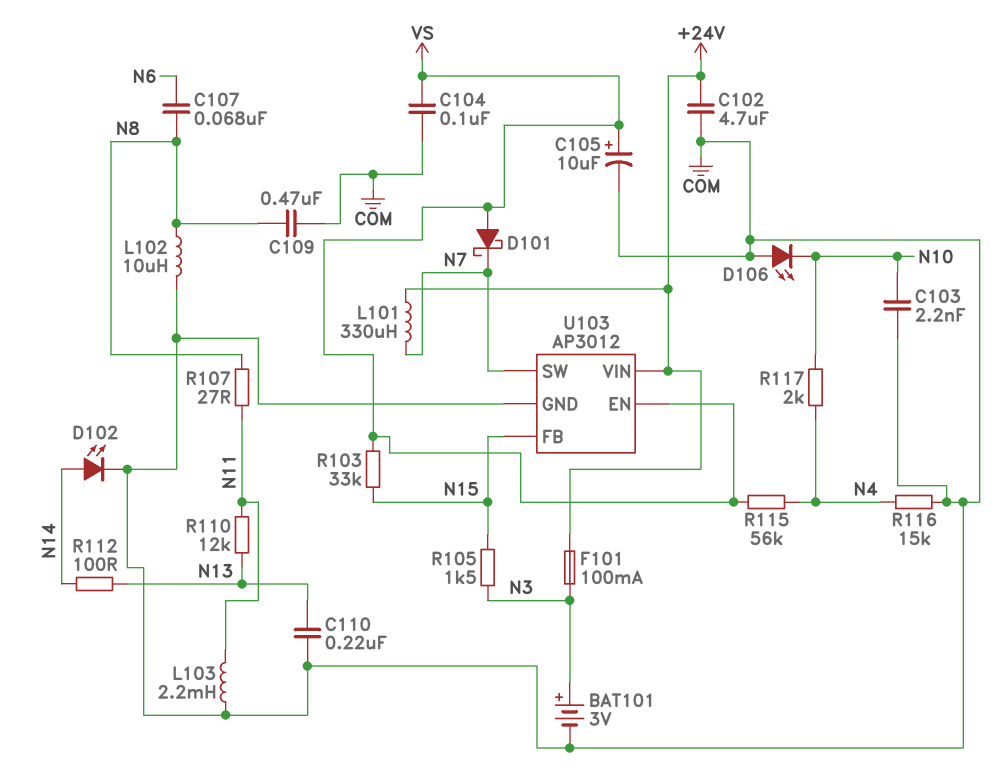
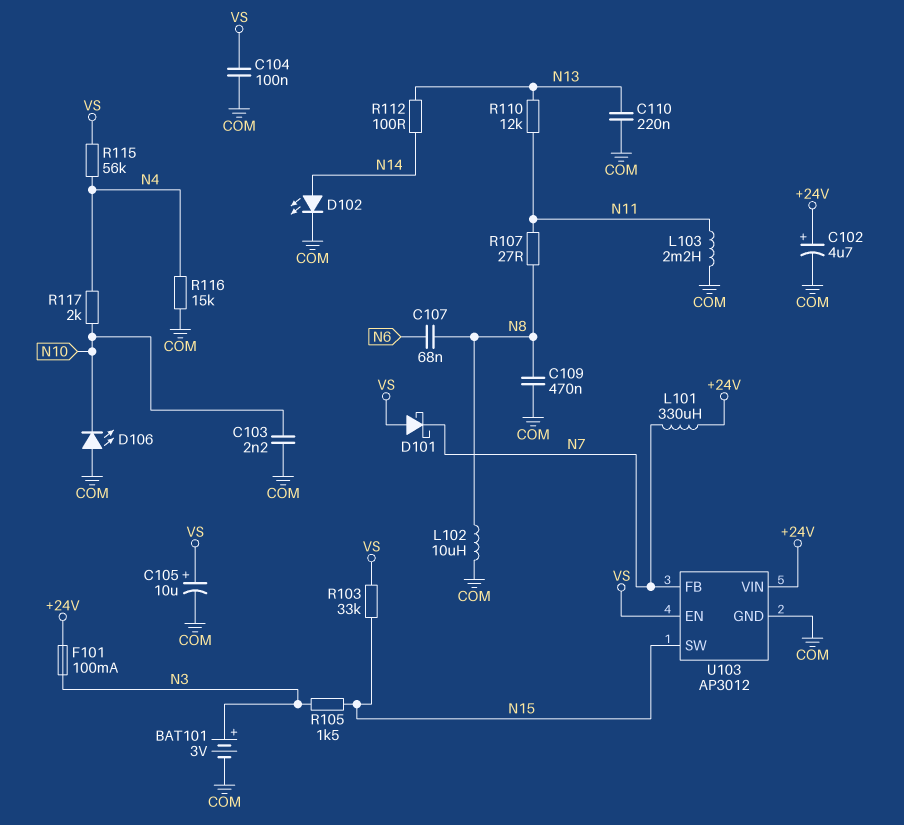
C102: 4.7uF (+24V, COM) -> 4.7uF (plus +24V, minus COM)
U103 pin FB: N15 -> N7
U103 pin SW: N7 -> N15

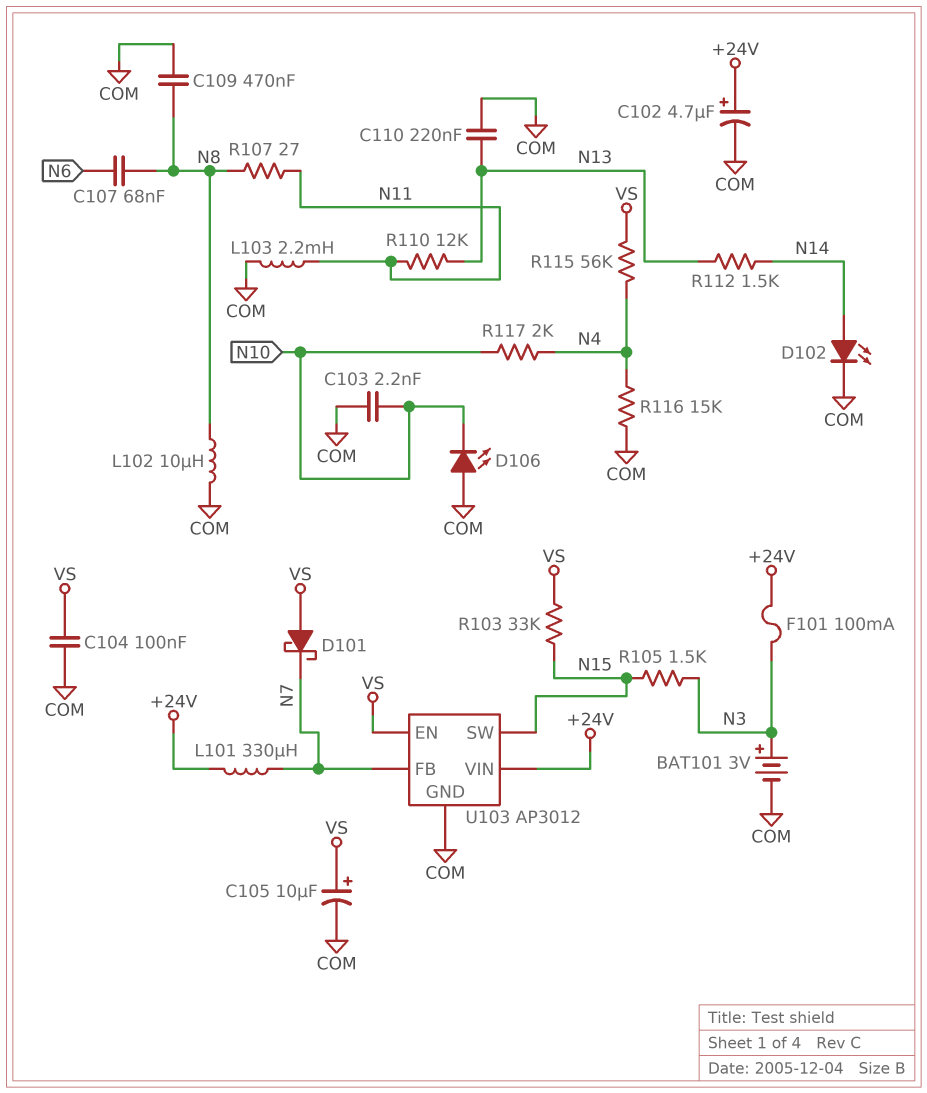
R112: 100 (N13, N14) -> 1.5k (N13, N14)

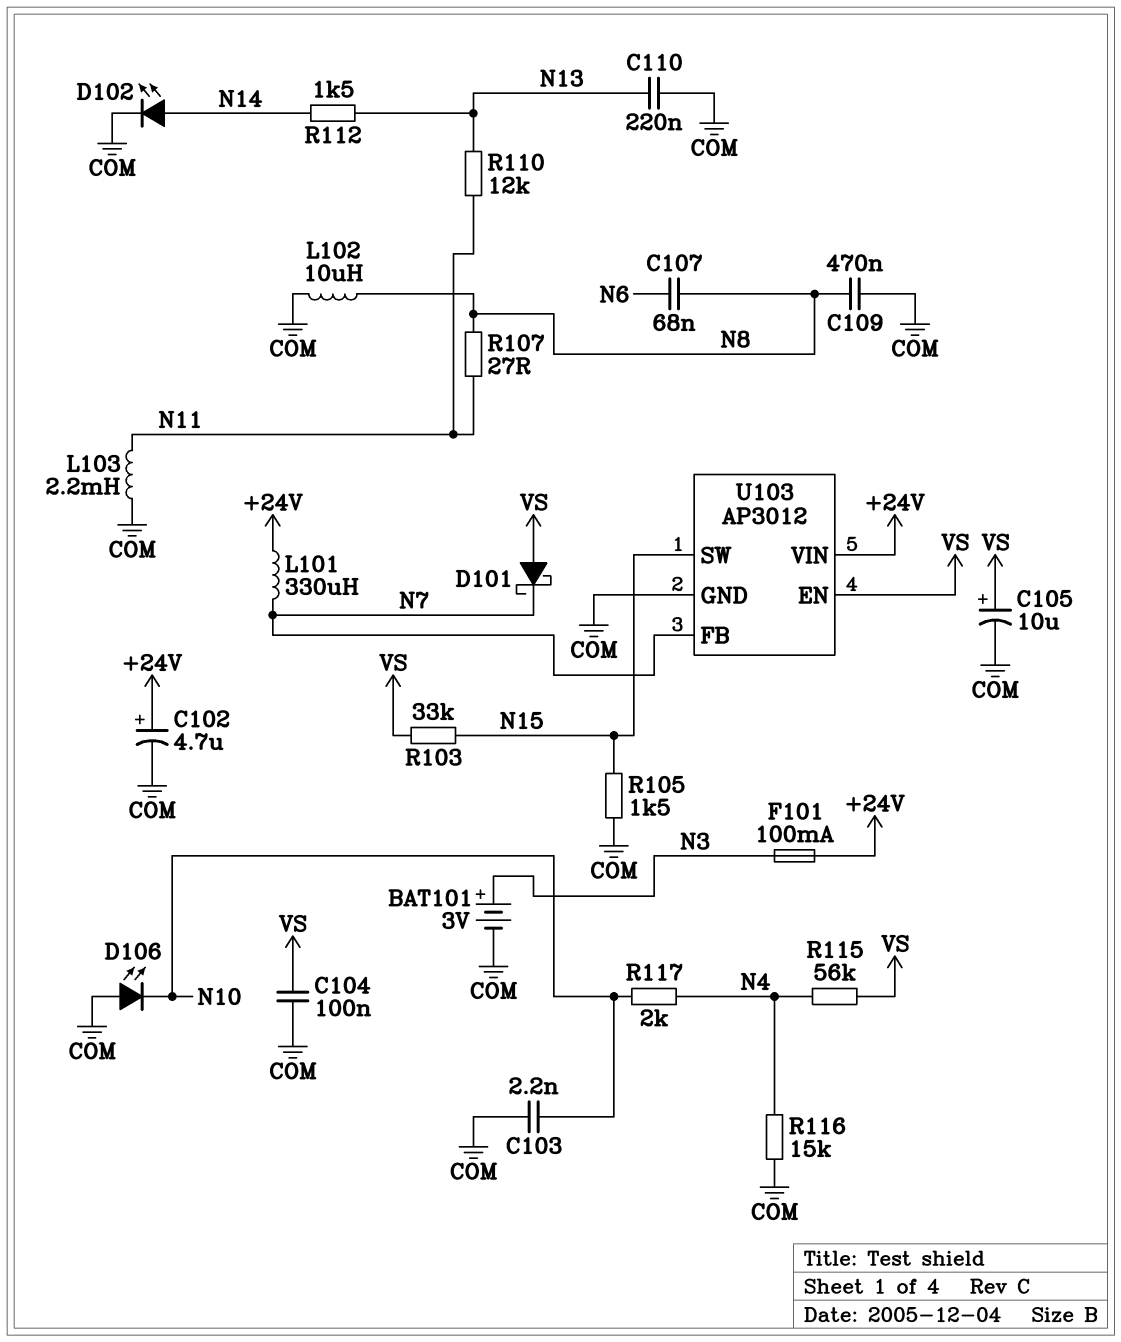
R105: 1.5k (N3, N15) -> 1.5k (COM, N15)

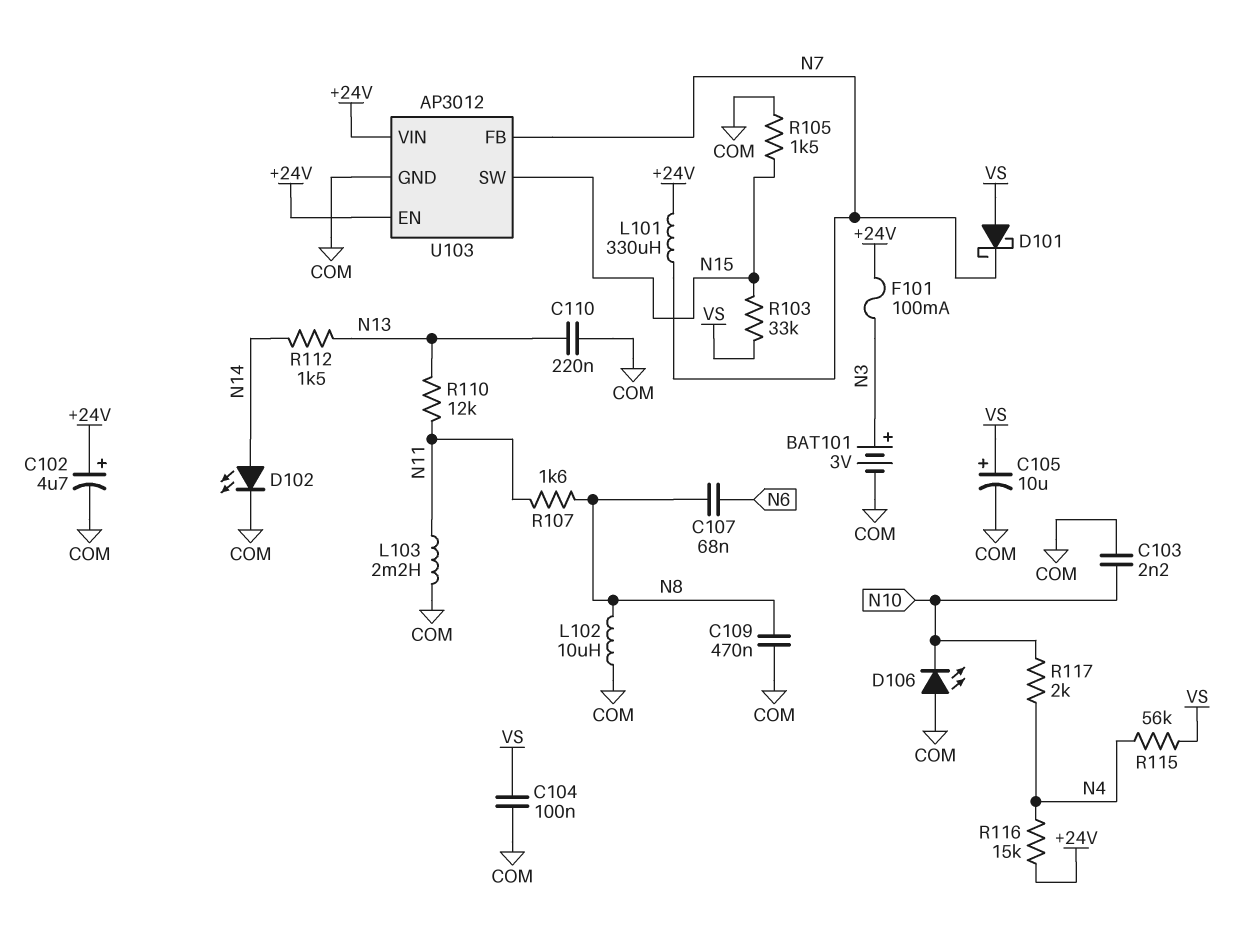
R107: 27 (N8, N11) -> 1.6k (N8, N11)
R116: 15k (COM, N4) -> 15k (+24V, N4)
U103 pin EN: VS -> +24V

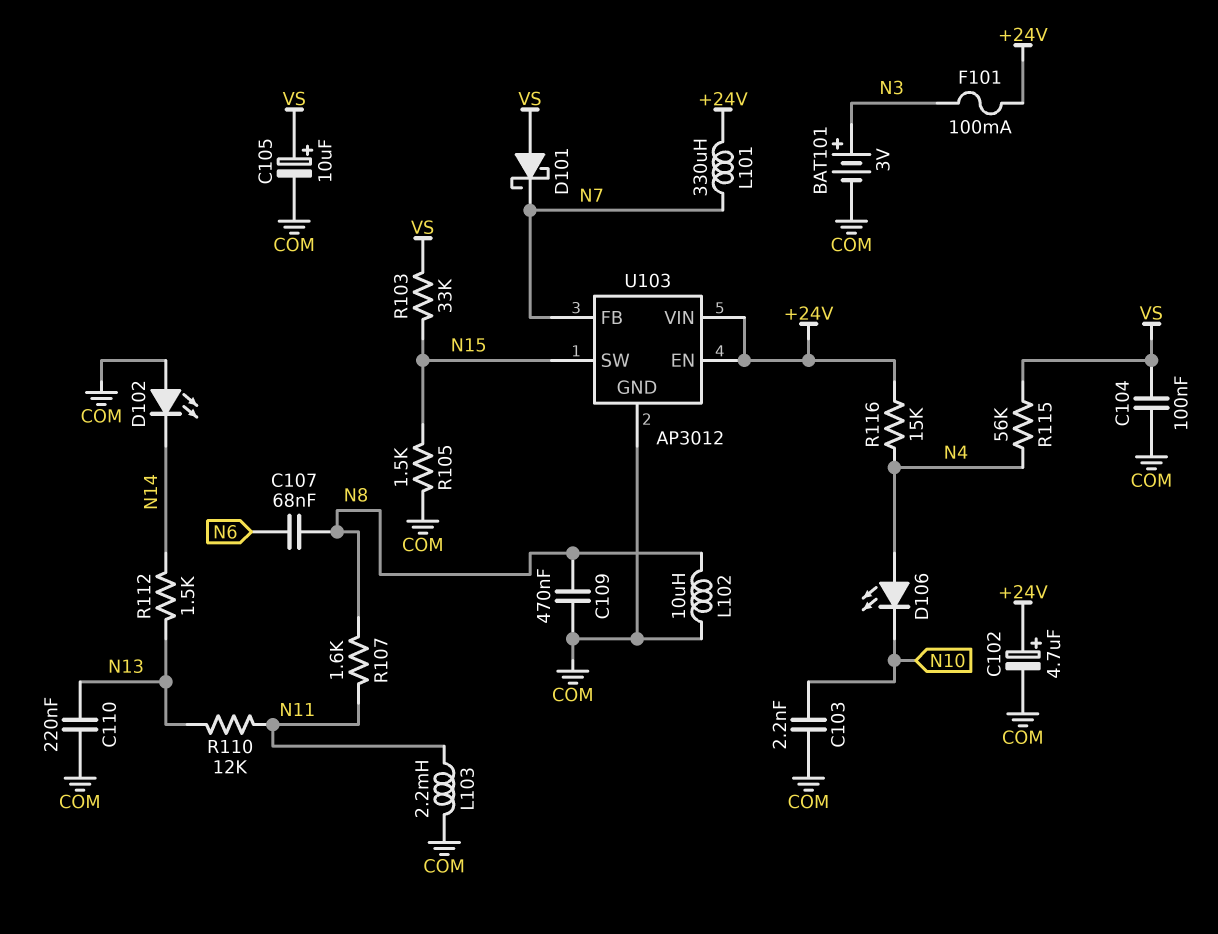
D102: LED (A N14, K COM) -> LED (A COM, K N14)
D106: LED (A COM, K N10) -> LED (A N4, K N10)
R117: 2k (N4, N10) -> none

